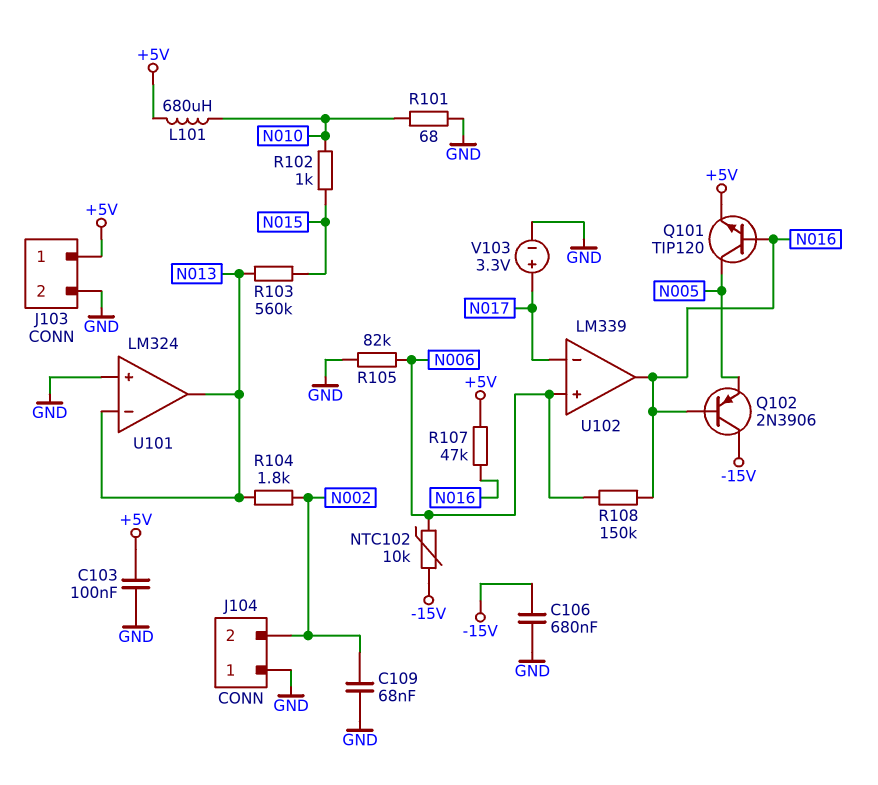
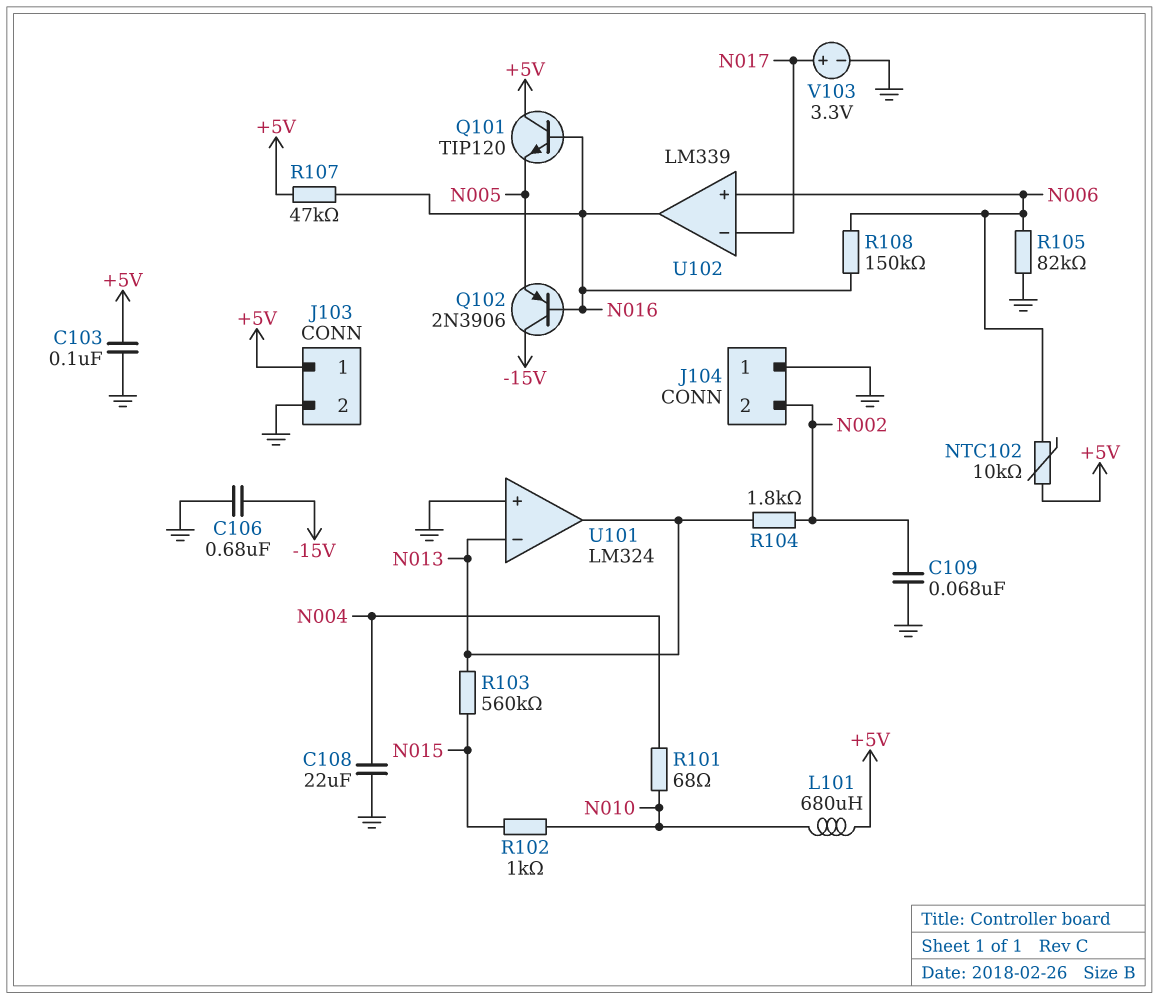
C108: none -> 22uF (GND, N004)
NTC102: 10k (-15V, N006) -> 10k (+5V, N006)
Q101: NPN TIP120 (B N016, C N005, E +5V) -> NPN TIP120 (B N016, C +5V, E N005)
R101: 68 (GND, N010) -> 68 (N004, N010)

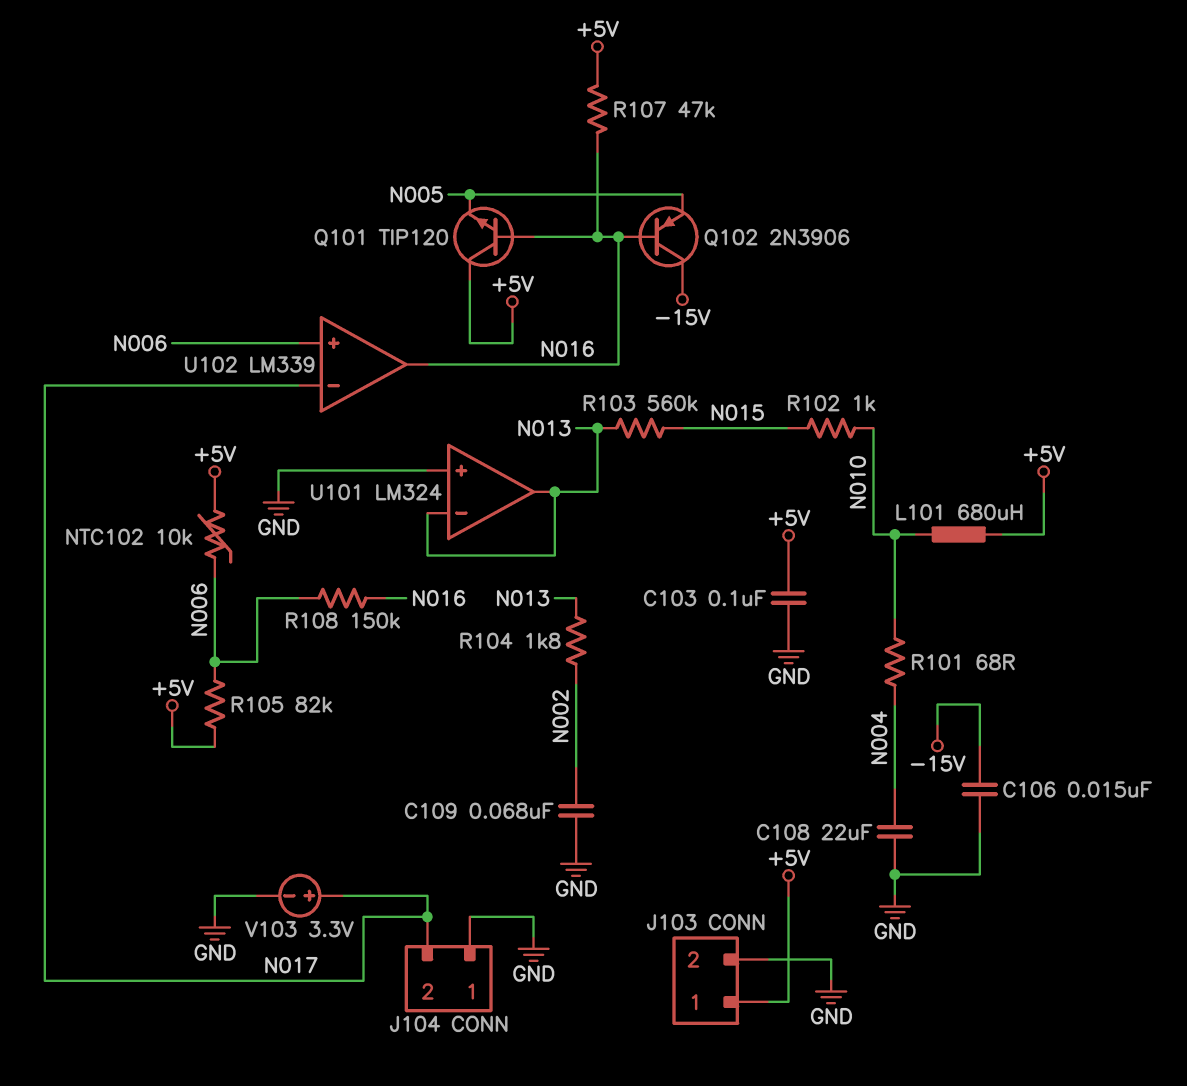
C106: 680nF (-15V, GND) -> 15nF (-15V, GND)
J104 pin 2: N002 -> N017
R105: 82k (GND, N006) -> 82k (+5V, N006)

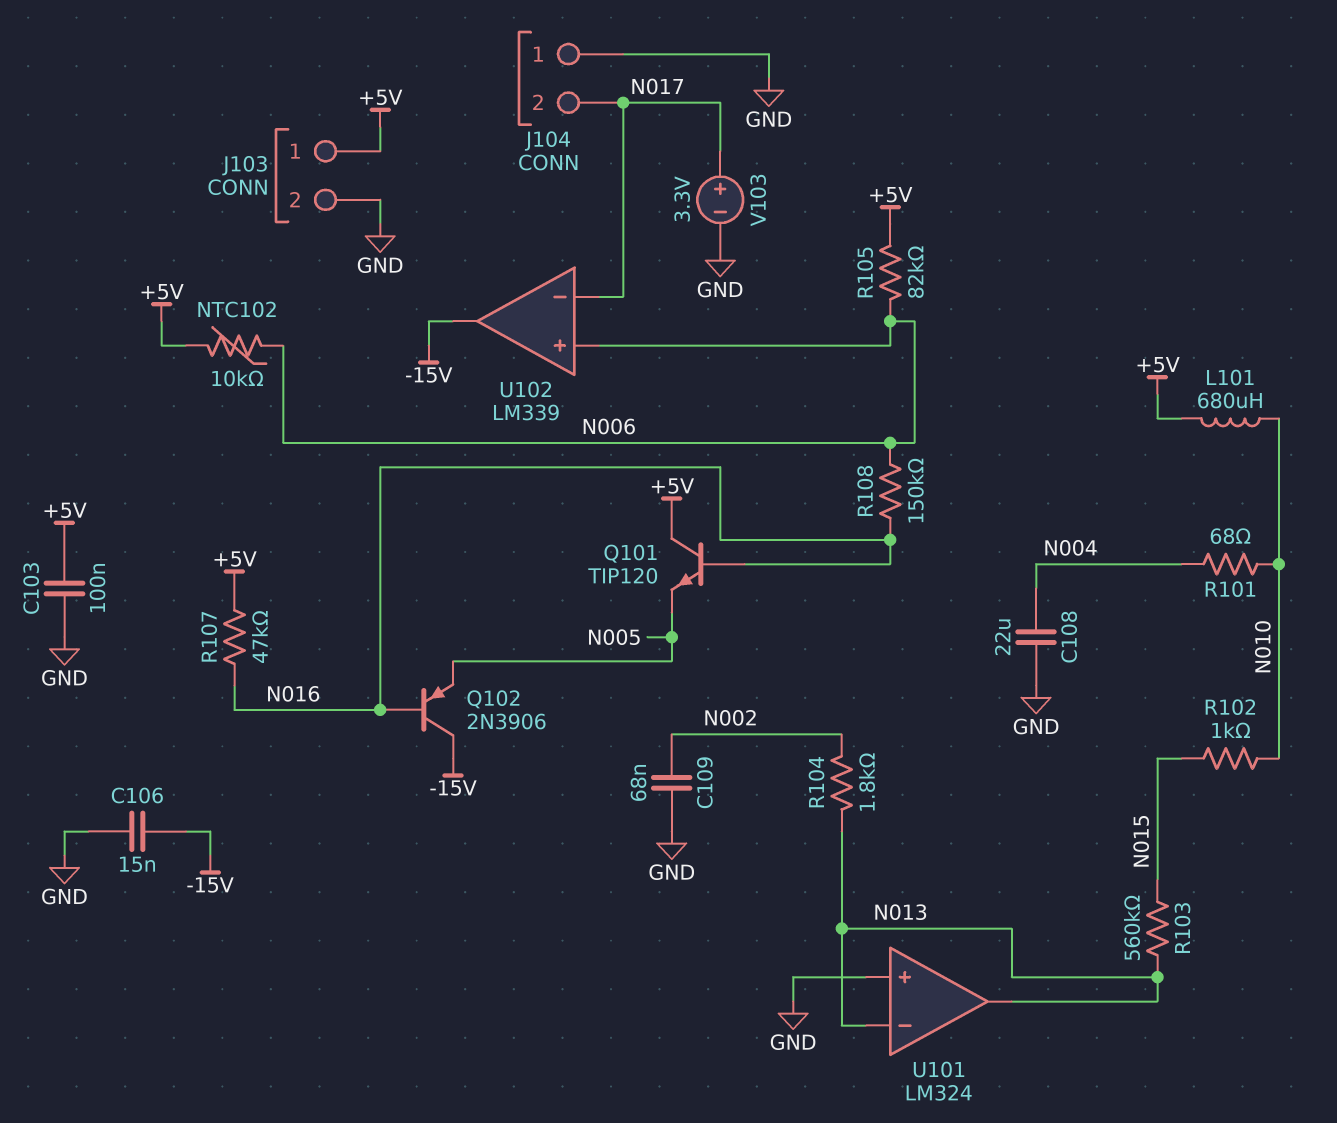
U102 pin out: N016 -> -15V

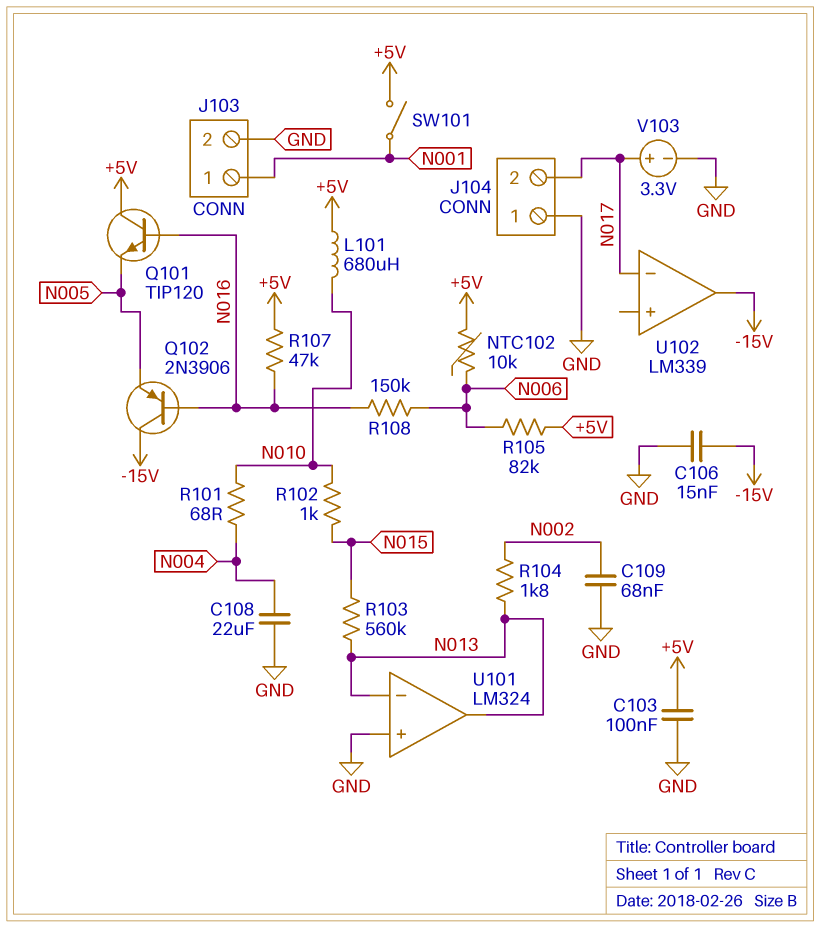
J103 pin 1: +5V -> N001
SW101: none -> switch (+5V, N001)
U102 pin in+: N006 -> none

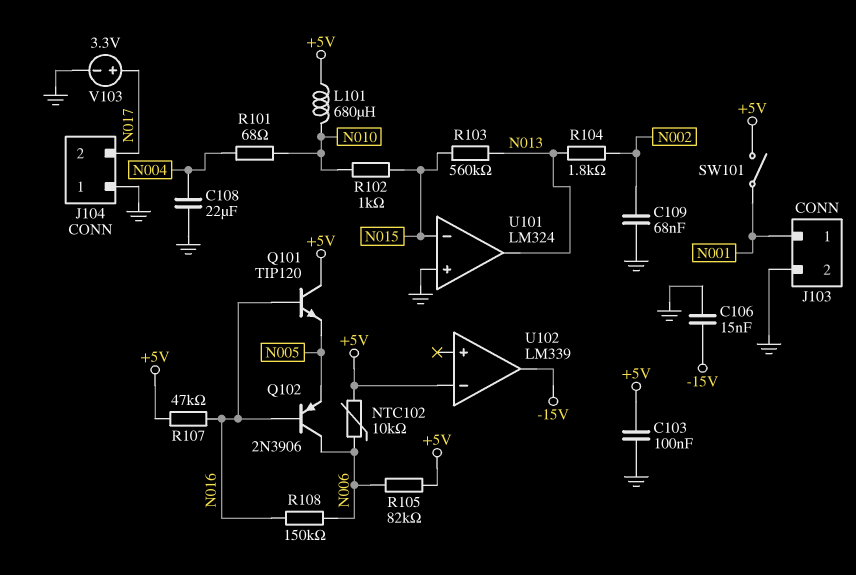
Q102: PNP 2N3906 (B N016, C -15V, E N005) -> PNP 2N3906 (B N016, C N006, E N005)
U101 pin in-: N013 -> N015
U102 pin in-: N017 -> +5V

